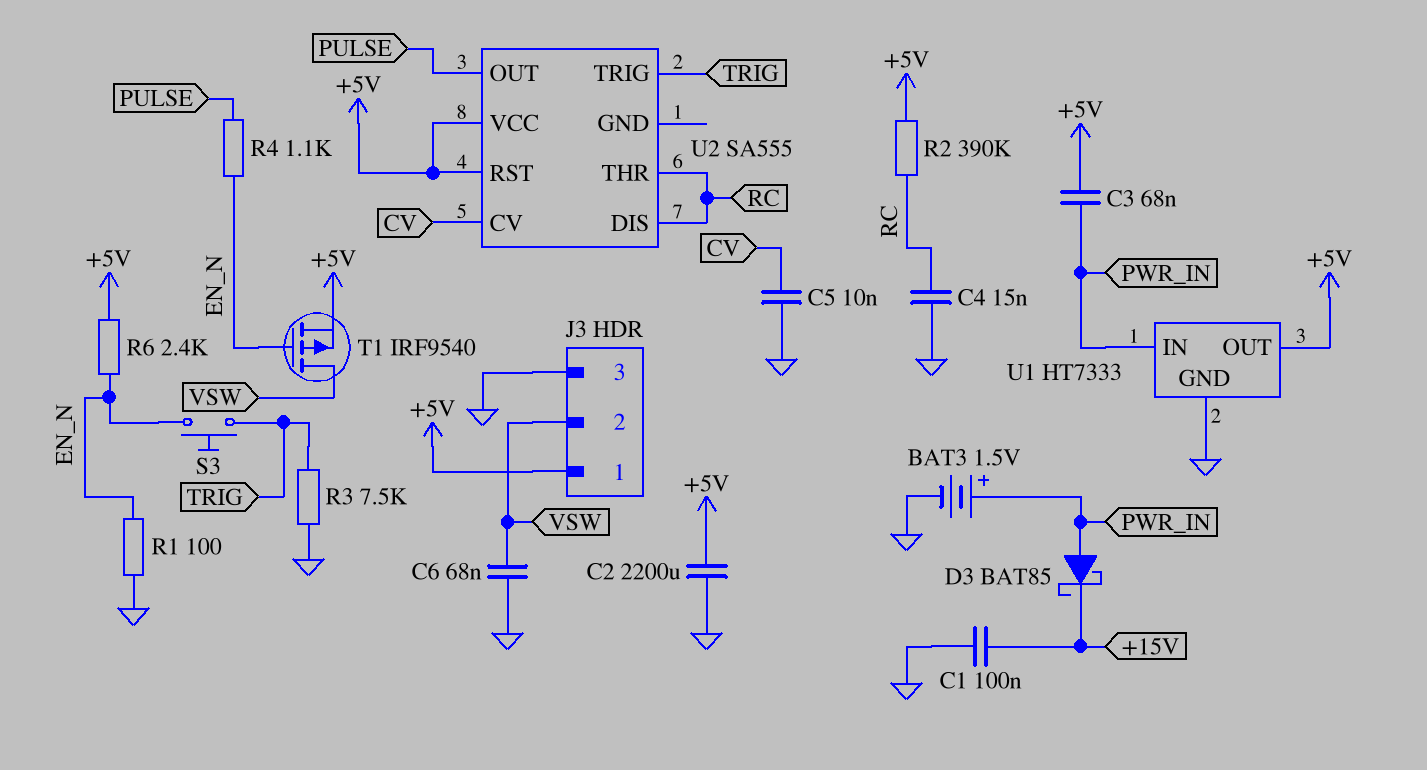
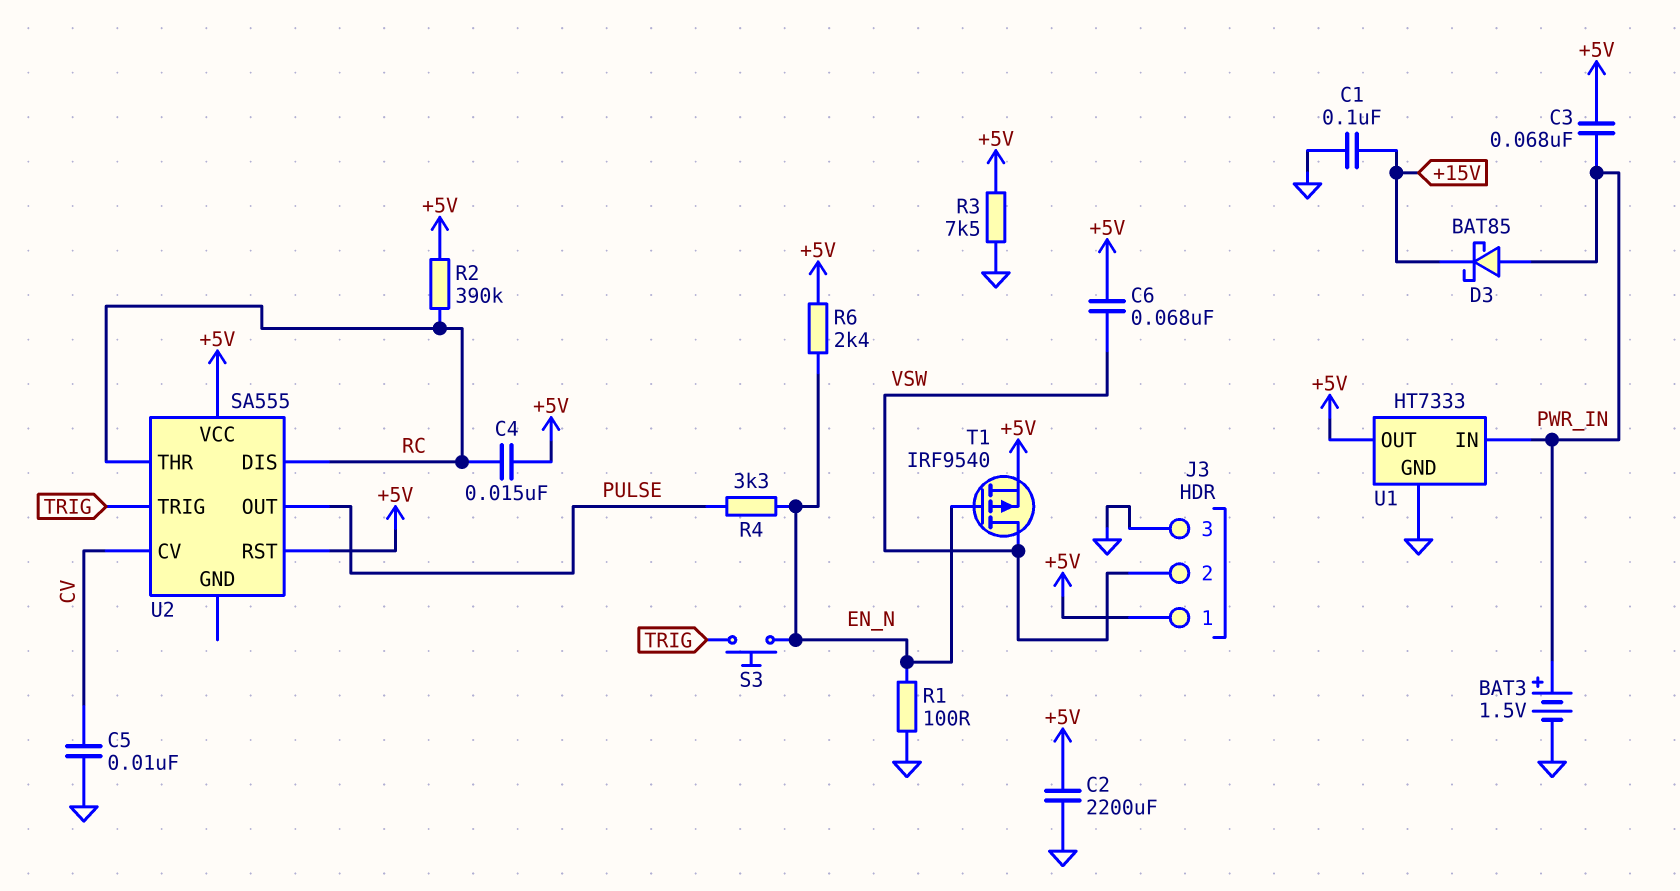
C4: 15nF (GND, RC) -> 15nF (+5V, RC)
C6: 68nF (GND, VSW) -> 68nF (+5V, VSW)
R3: 7.5k (GND, TRIG) -> 7.5k (+5V, GND)
R4: 1.1k (EN_N, PULSE) -> 3.3k (EN_N, PULSE)

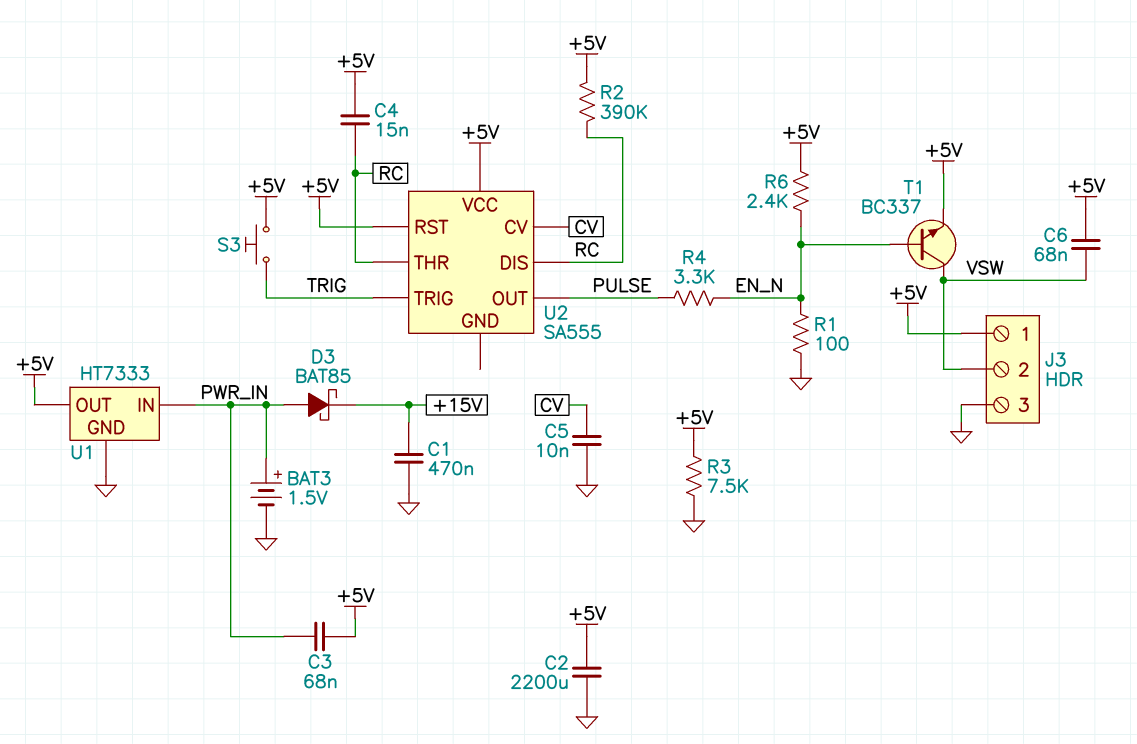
C1: 100nF (+15V, GND) -> 470nF (+15V, GND)
S3: button (EN_N, TRIG) -> button (+5V, TRIG)
T1: PMOS IRF9540 (G EN_N, D VSW, S +5V) -> NPN BC337 (B EN_N, C VSW, E +5V)

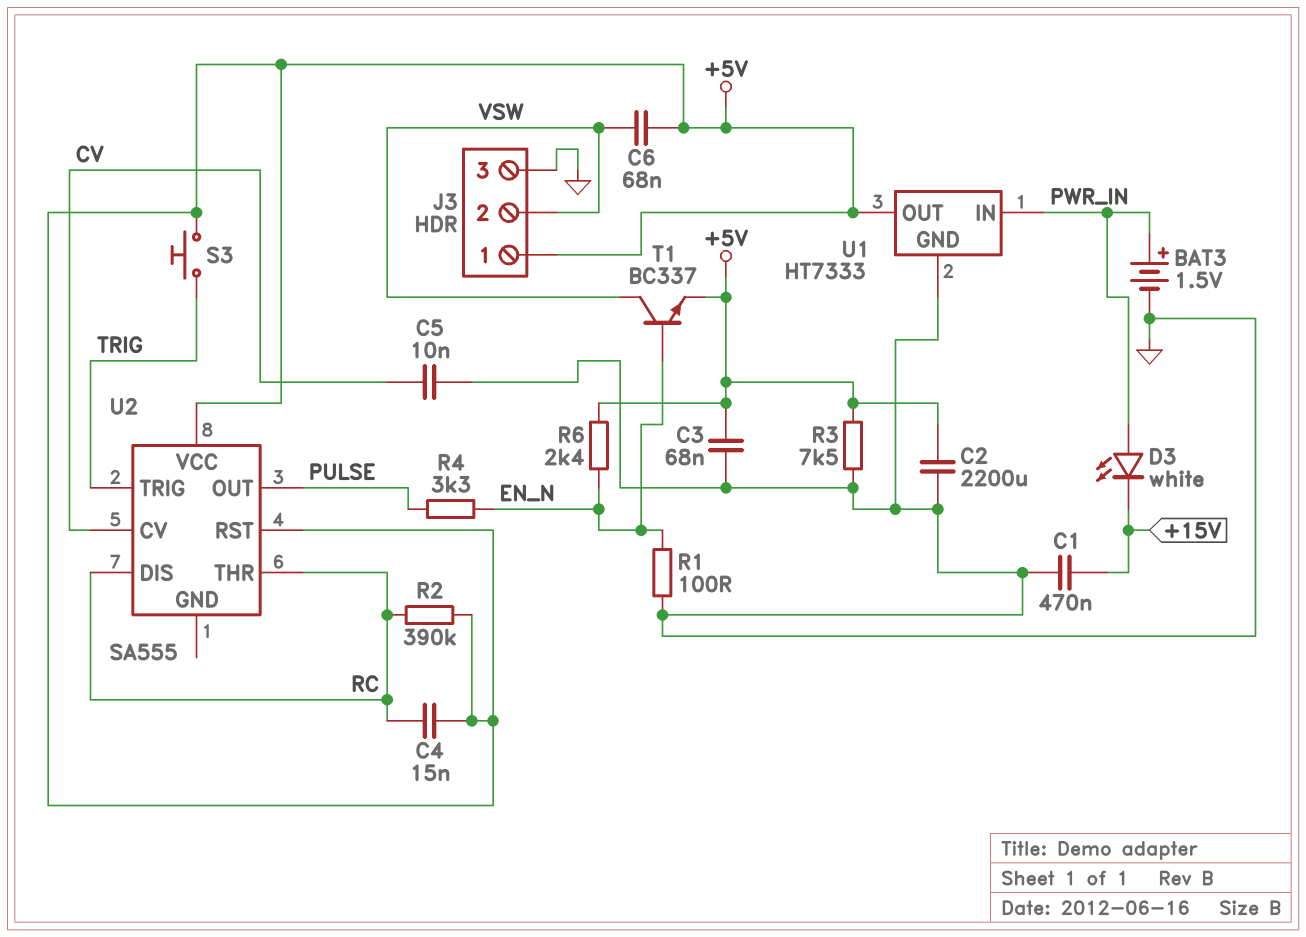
C3: 68nF (+5V, PWR_IN) -> 68nF (+5V, GND)
D3: schottky BAT85 (A PWR_IN, K +15V) -> LED white (A PWR_IN, K +15V)

